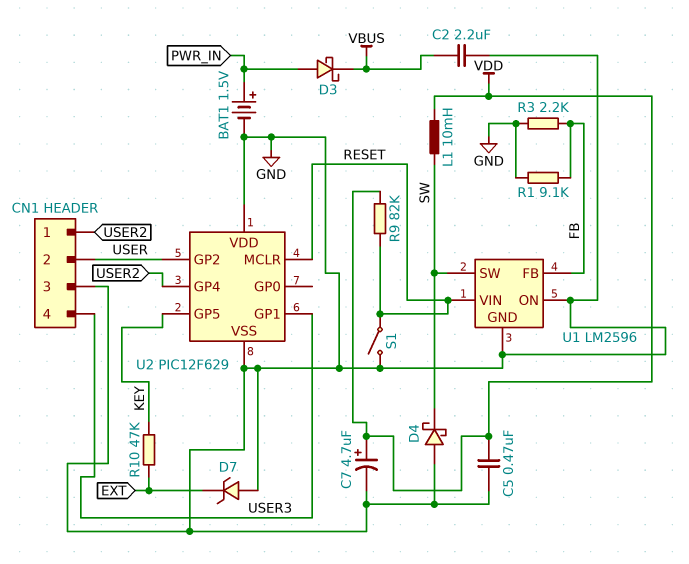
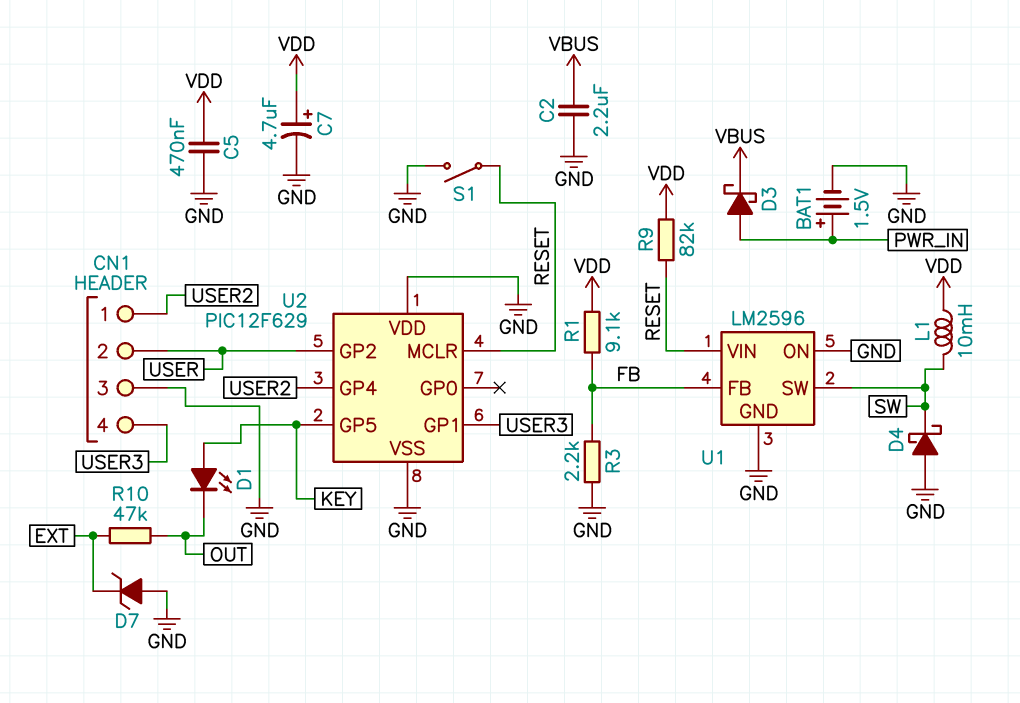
D1: none -> LED (A KEY, K OUT)
R1: 9.1k (FB, GND) -> 9.1k (FB, VDD)
R10: 47k (EXT, KEY) -> 47k (EXT, OUT)

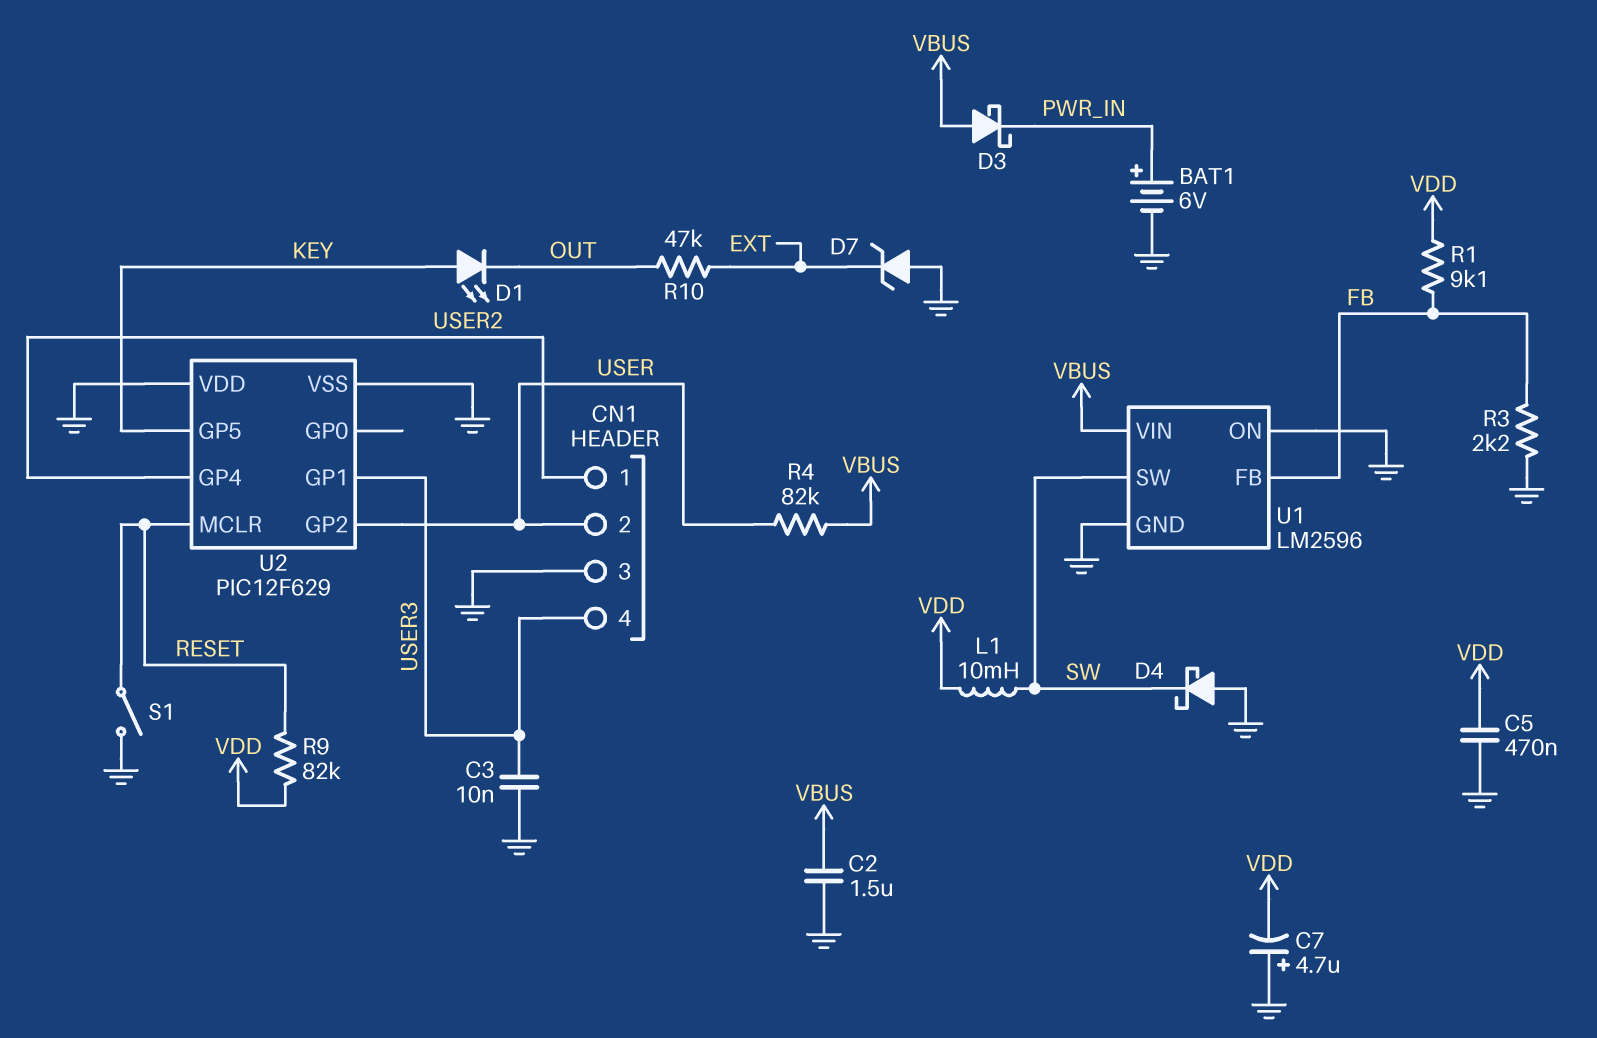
BAT1: 1.5V (plus PWR_IN, minus GND) -> 6V (plus PWR_IN, minus GND)
C2: 2.2uF (GND, VBUS) -> 1.5uF (GND, VBUS)
C3: none -> 10nF (GND, USER3)
C7: 4.7uF (plus VDD, minus GND) -> 4.7uF (plus GND, minus VDD)
D3: schottky (A PWR_IN, K VBUS) -> schottky (A VBUS, K PWR_IN)
R4: none -> 82k (USER, VBUS)
U1 pin VIN: RESET -> VBUS

